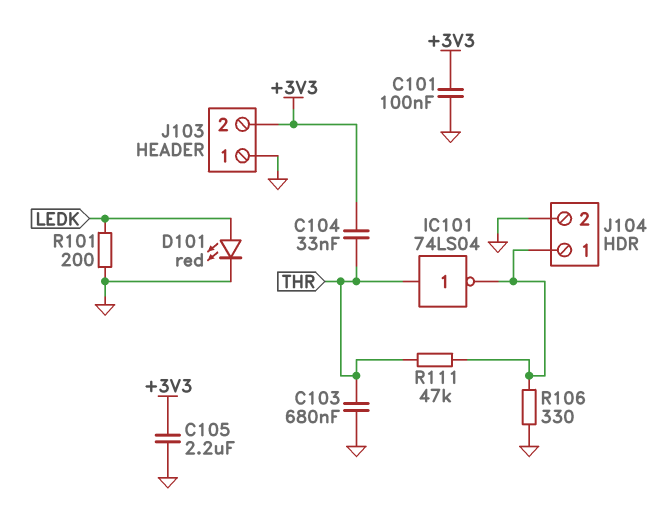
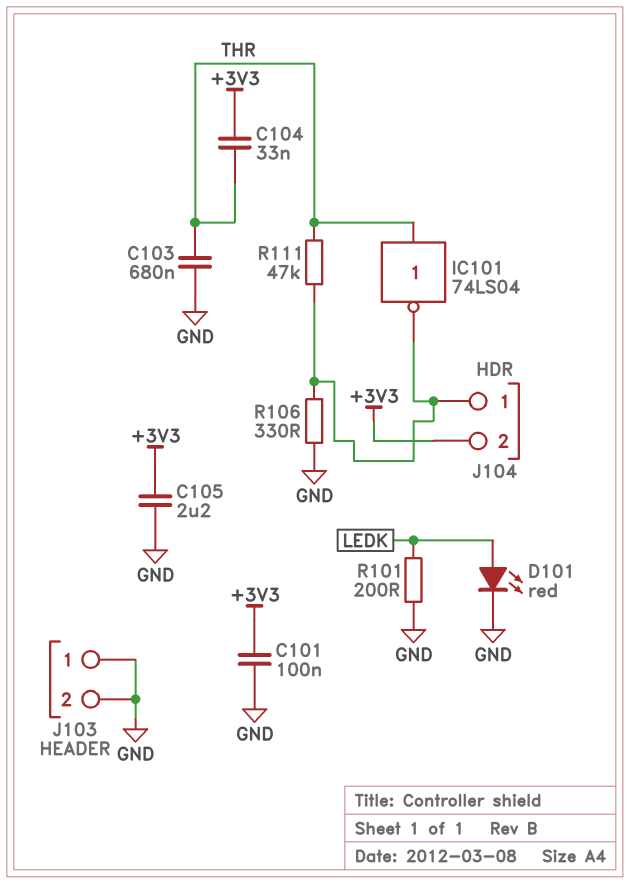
J103 pin 2: +3V3 -> GND
J104 pin 2: GND -> +3V3

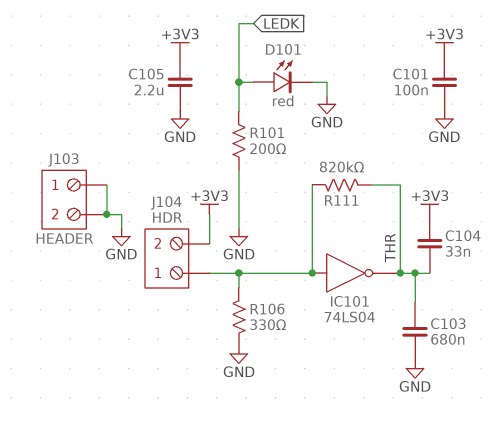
IC101: NOT 74LS04 (in THR, out J104/1) -> NOT 74LS04 (in J104/1, out THR)
R111: 47k (J104/1, THR) -> 820k (J104/1, THR)

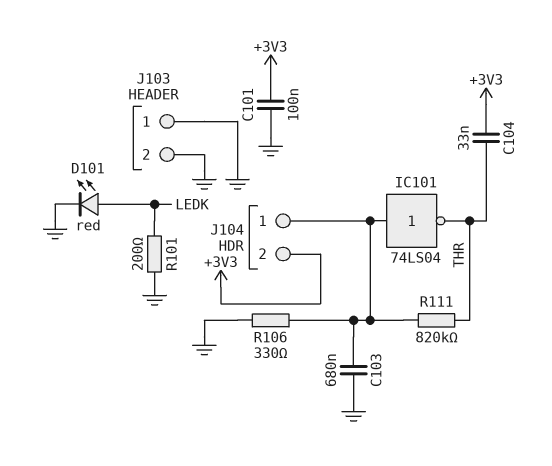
C103: 680nF (GND, THR) -> 680nF (GND, J104/1)
C105: 2.2uF (+3V3, GND) -> none

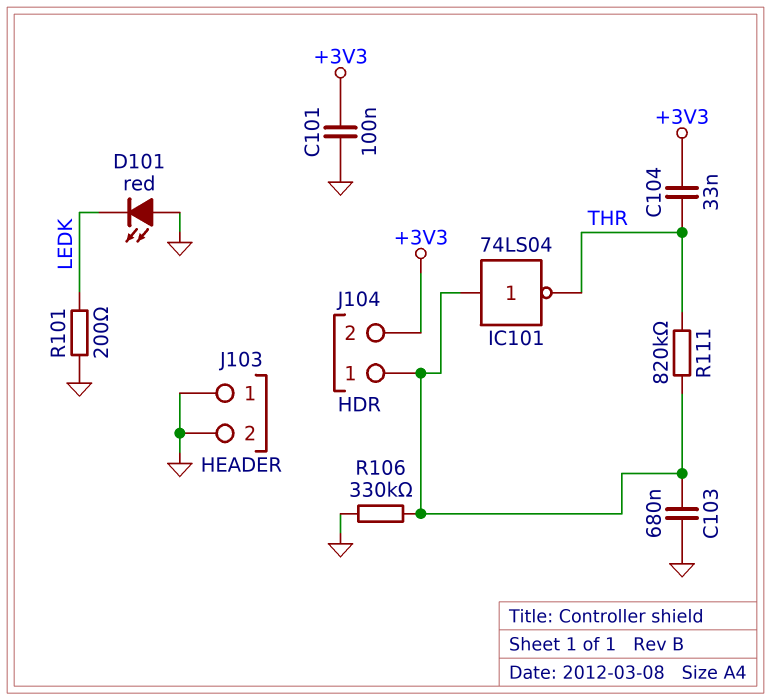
D101: LED red (A LEDK, K GND) -> LED red (A GND, K LEDK)
R106: 330 (GND, J104/1) -> 330k (GND, J104/1)

